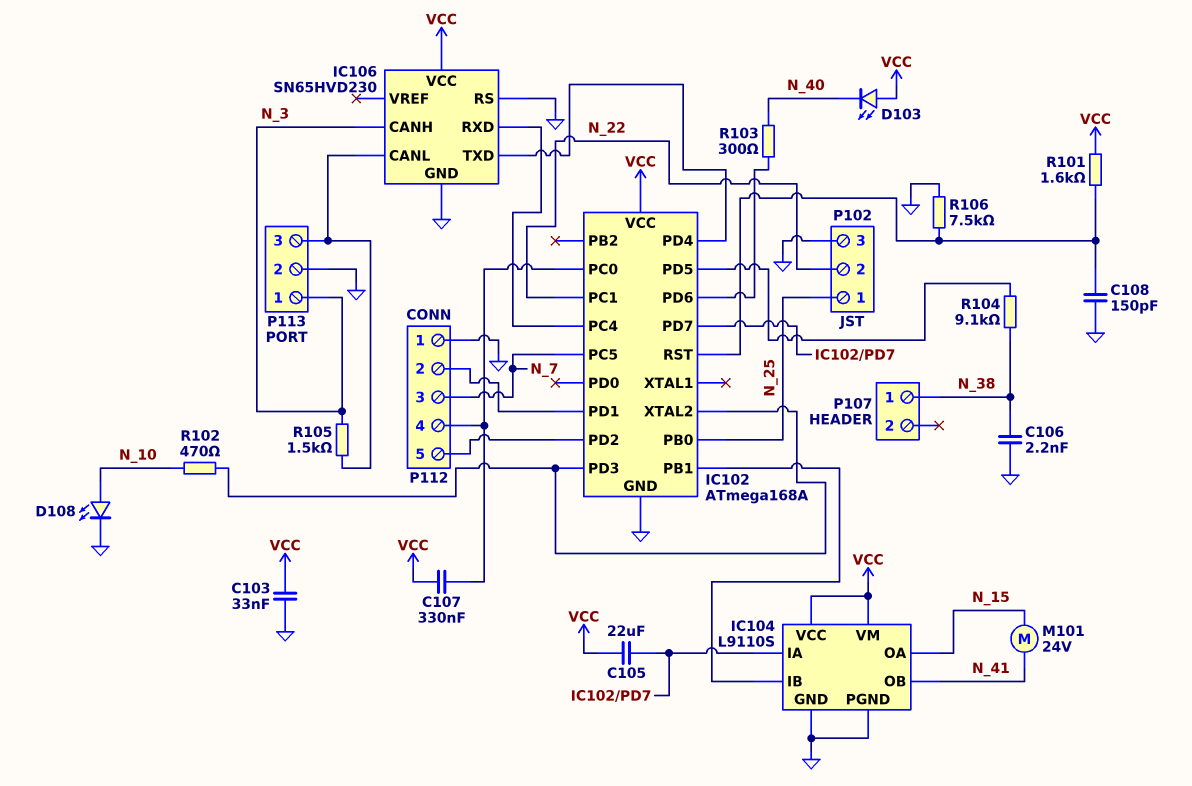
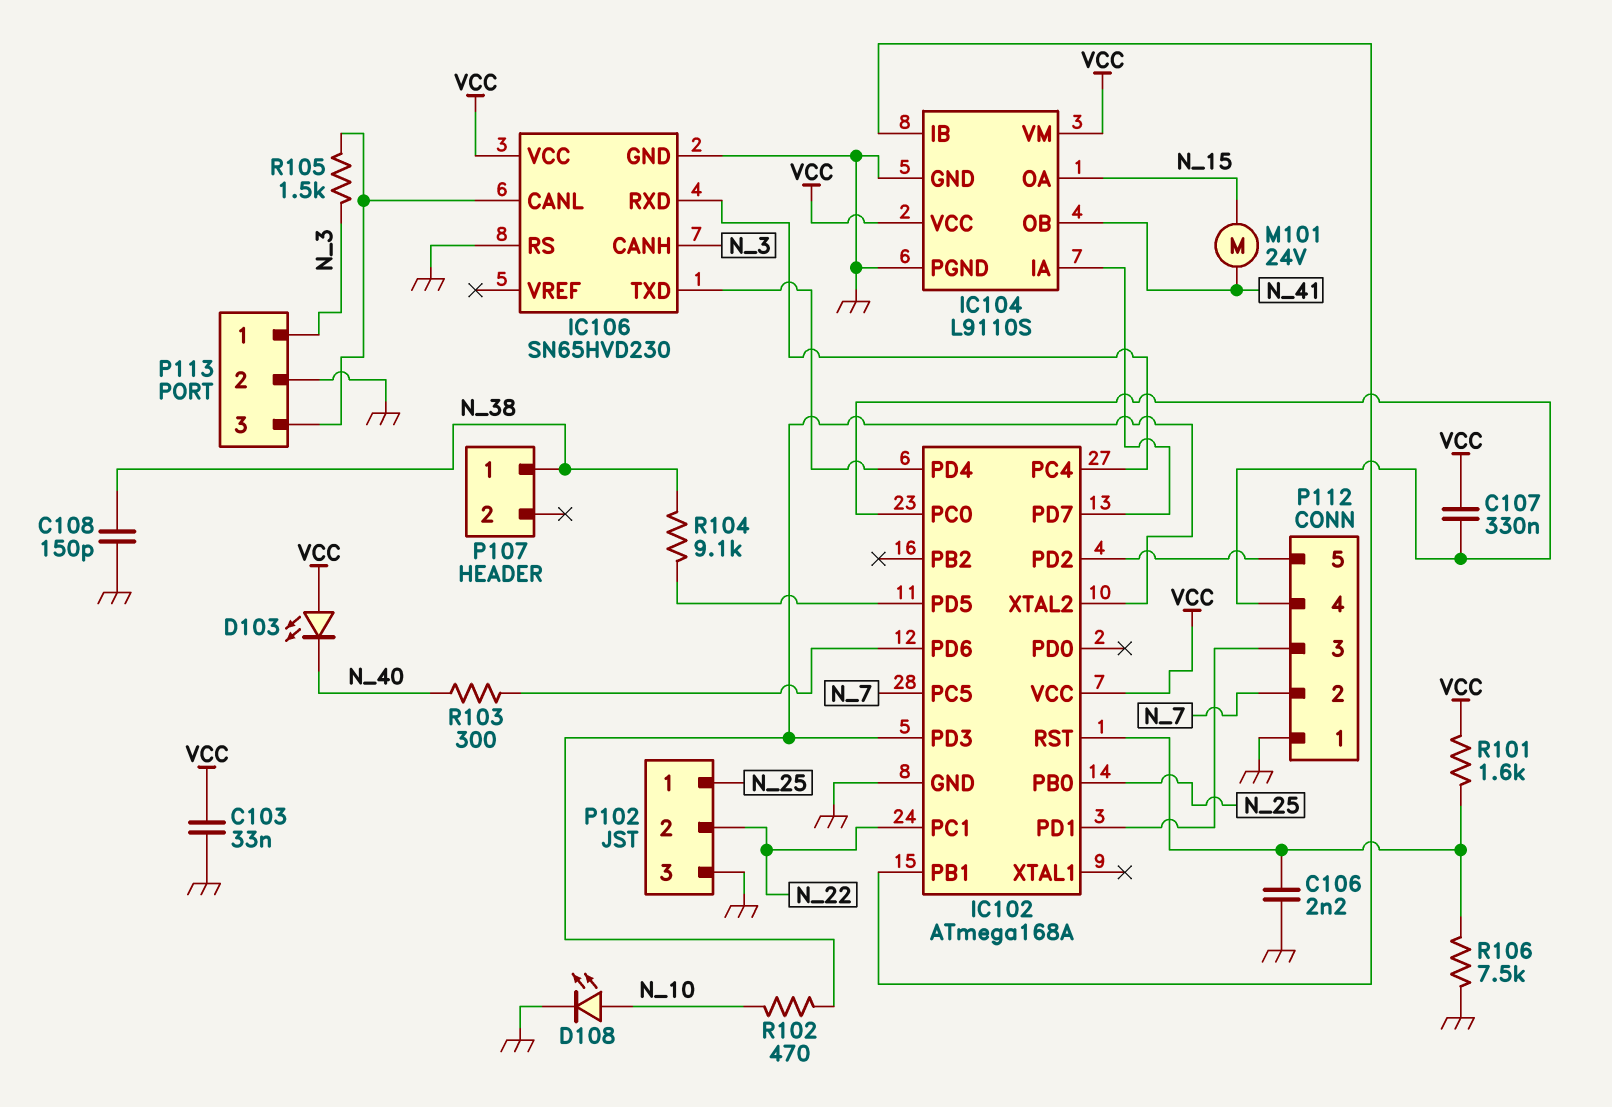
C105: 22uF (IC102/PD7, VCC) -> none
C106: 2.2nF (GND, N_38) -> 2.2nF (GND, IC102/RST)
C108: 150pF (GND, IC102/RST) -> 150pF (GND, N_38)
P112 pin 2: IC102/PD1 -> N_7
P112 pin 3: N_7 -> IC102/PD1

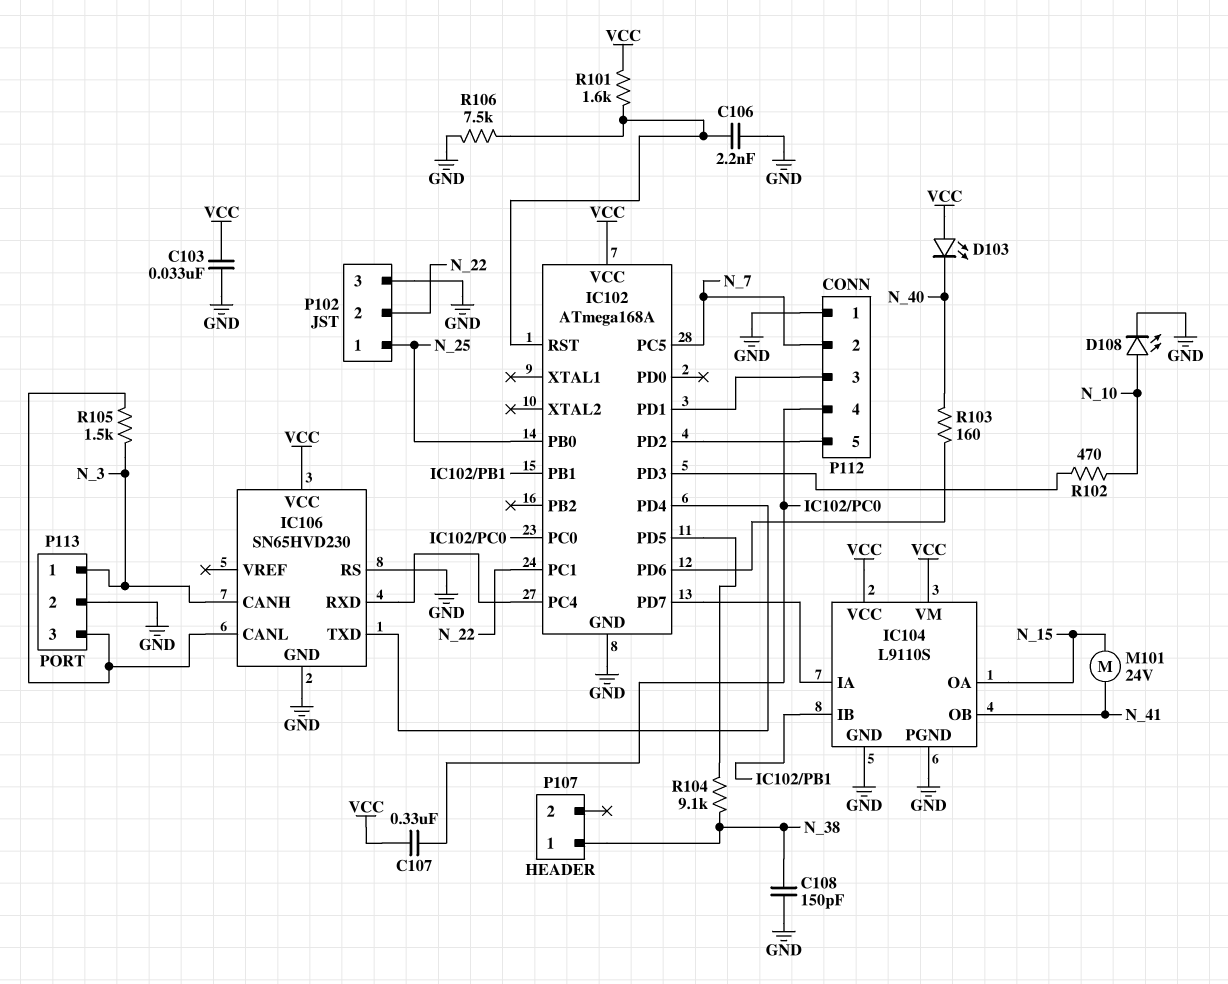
IC102 pin XTAL2: IC102/PD3 -> none
R103: 300 (IC102/PD6, N_40) -> 160 (IC102/PD6, N_40)

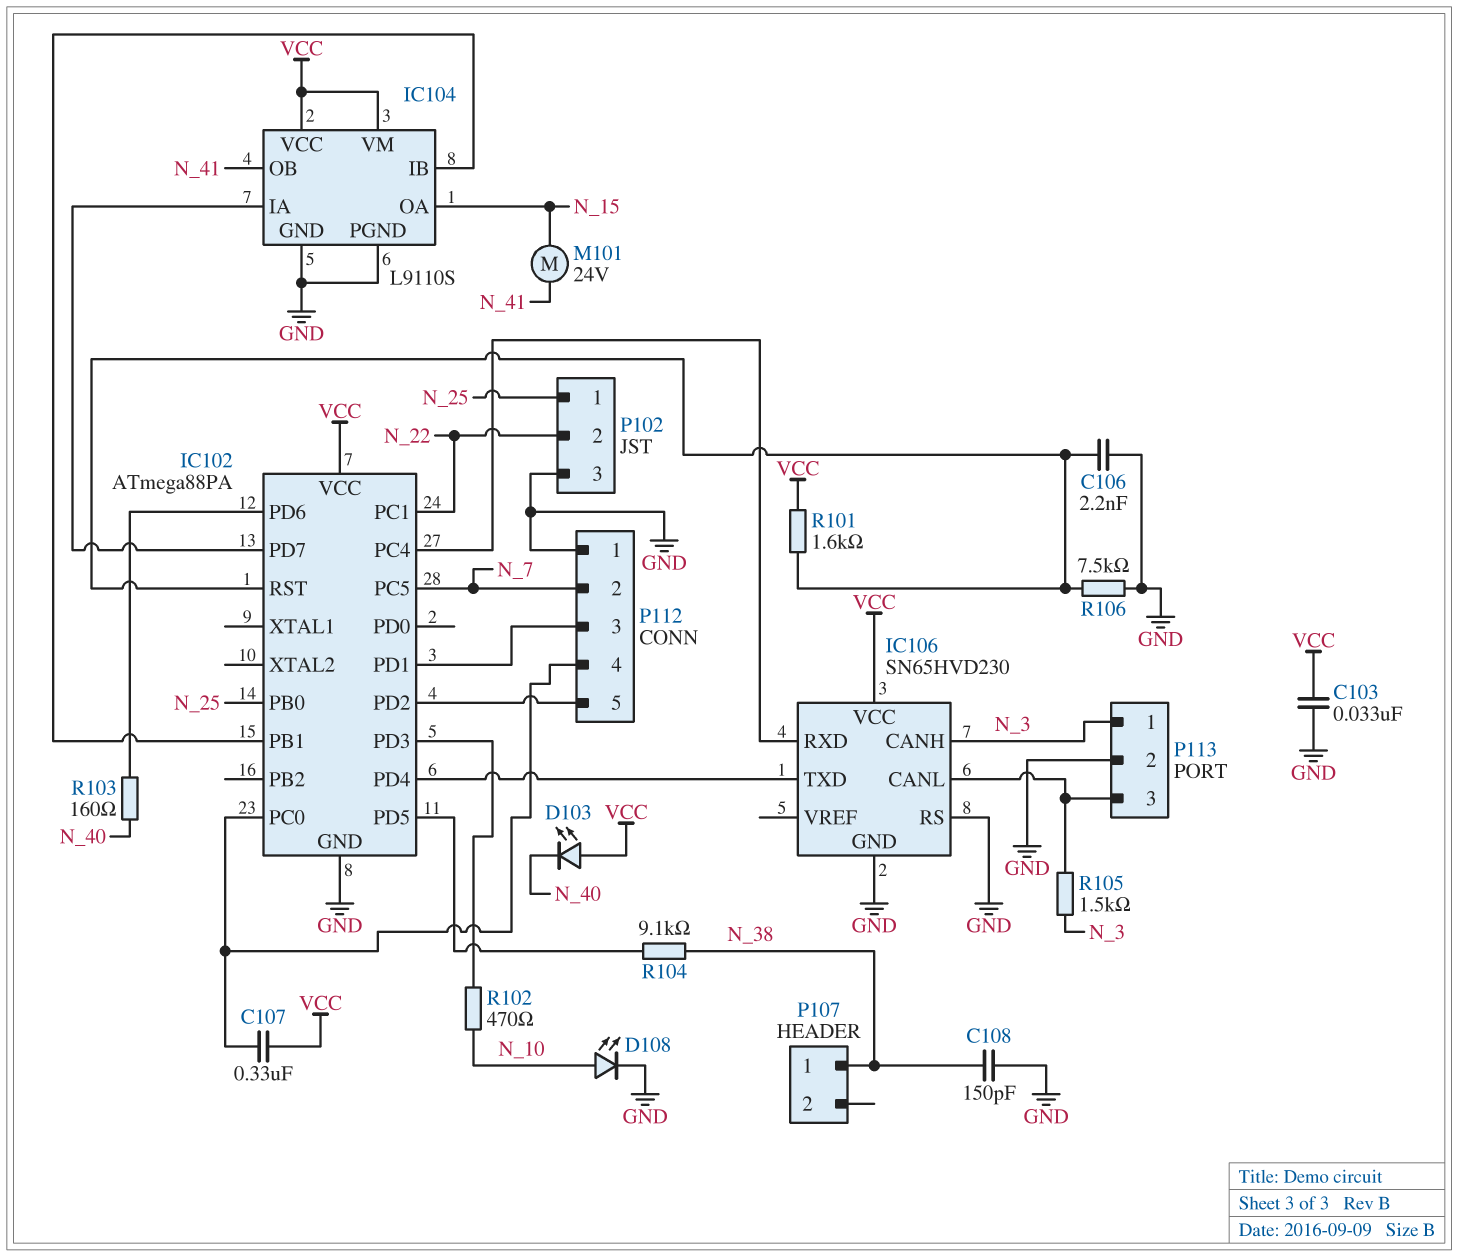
IC102: ATmega168A -> ATmega88PA

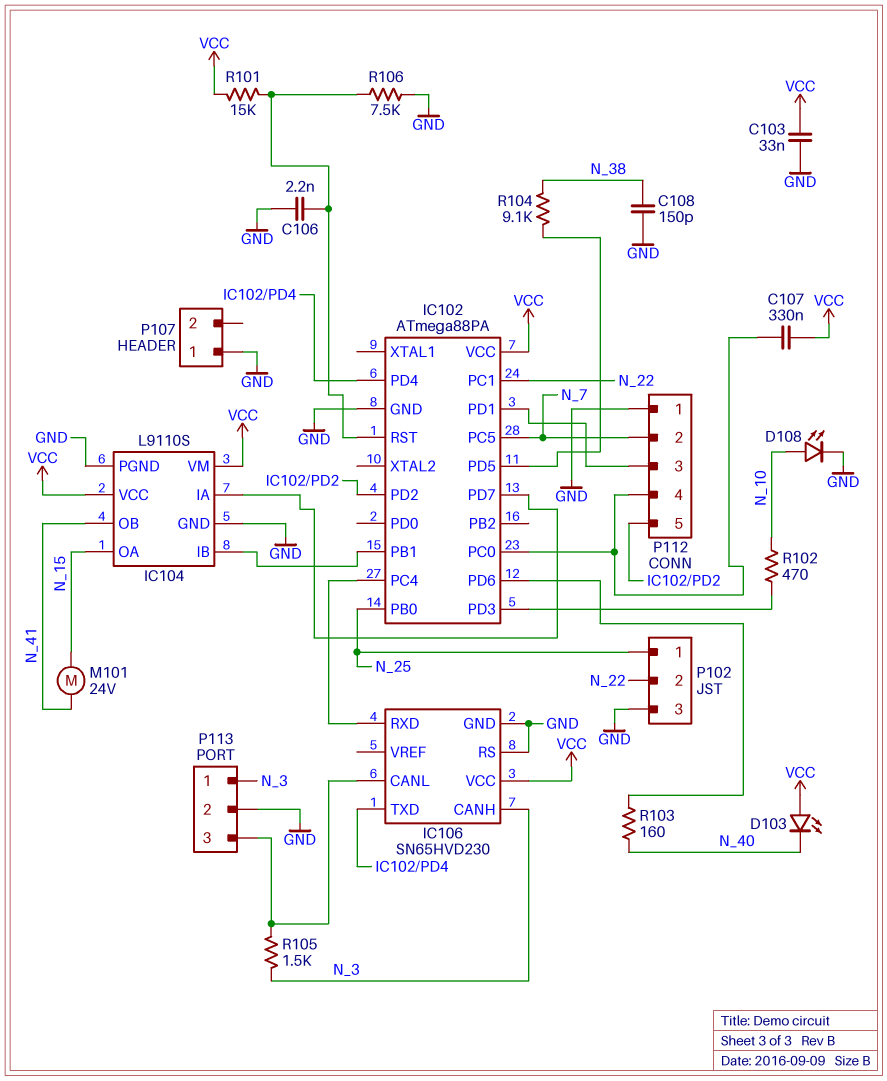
P107 pin 1: N_38 -> GND
R101: 1.6k (IC102/RST, VCC) -> 15k (IC102/RST, VCC)

